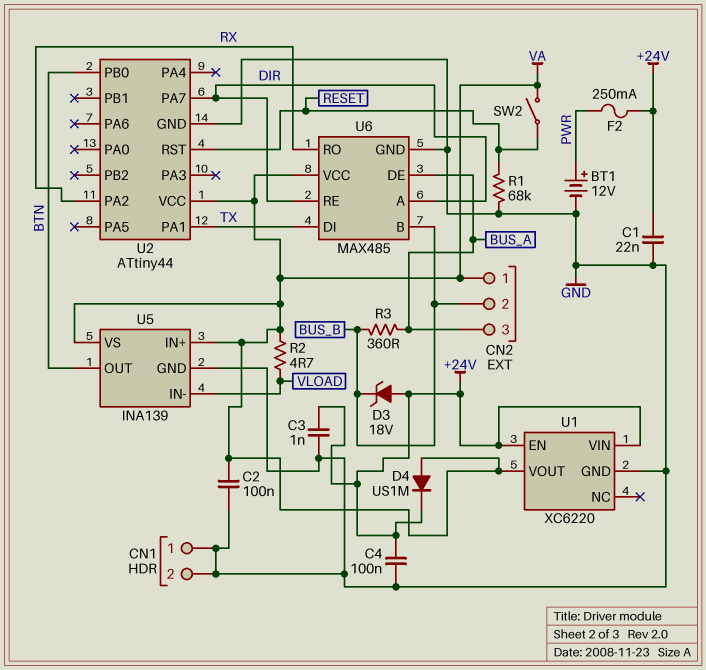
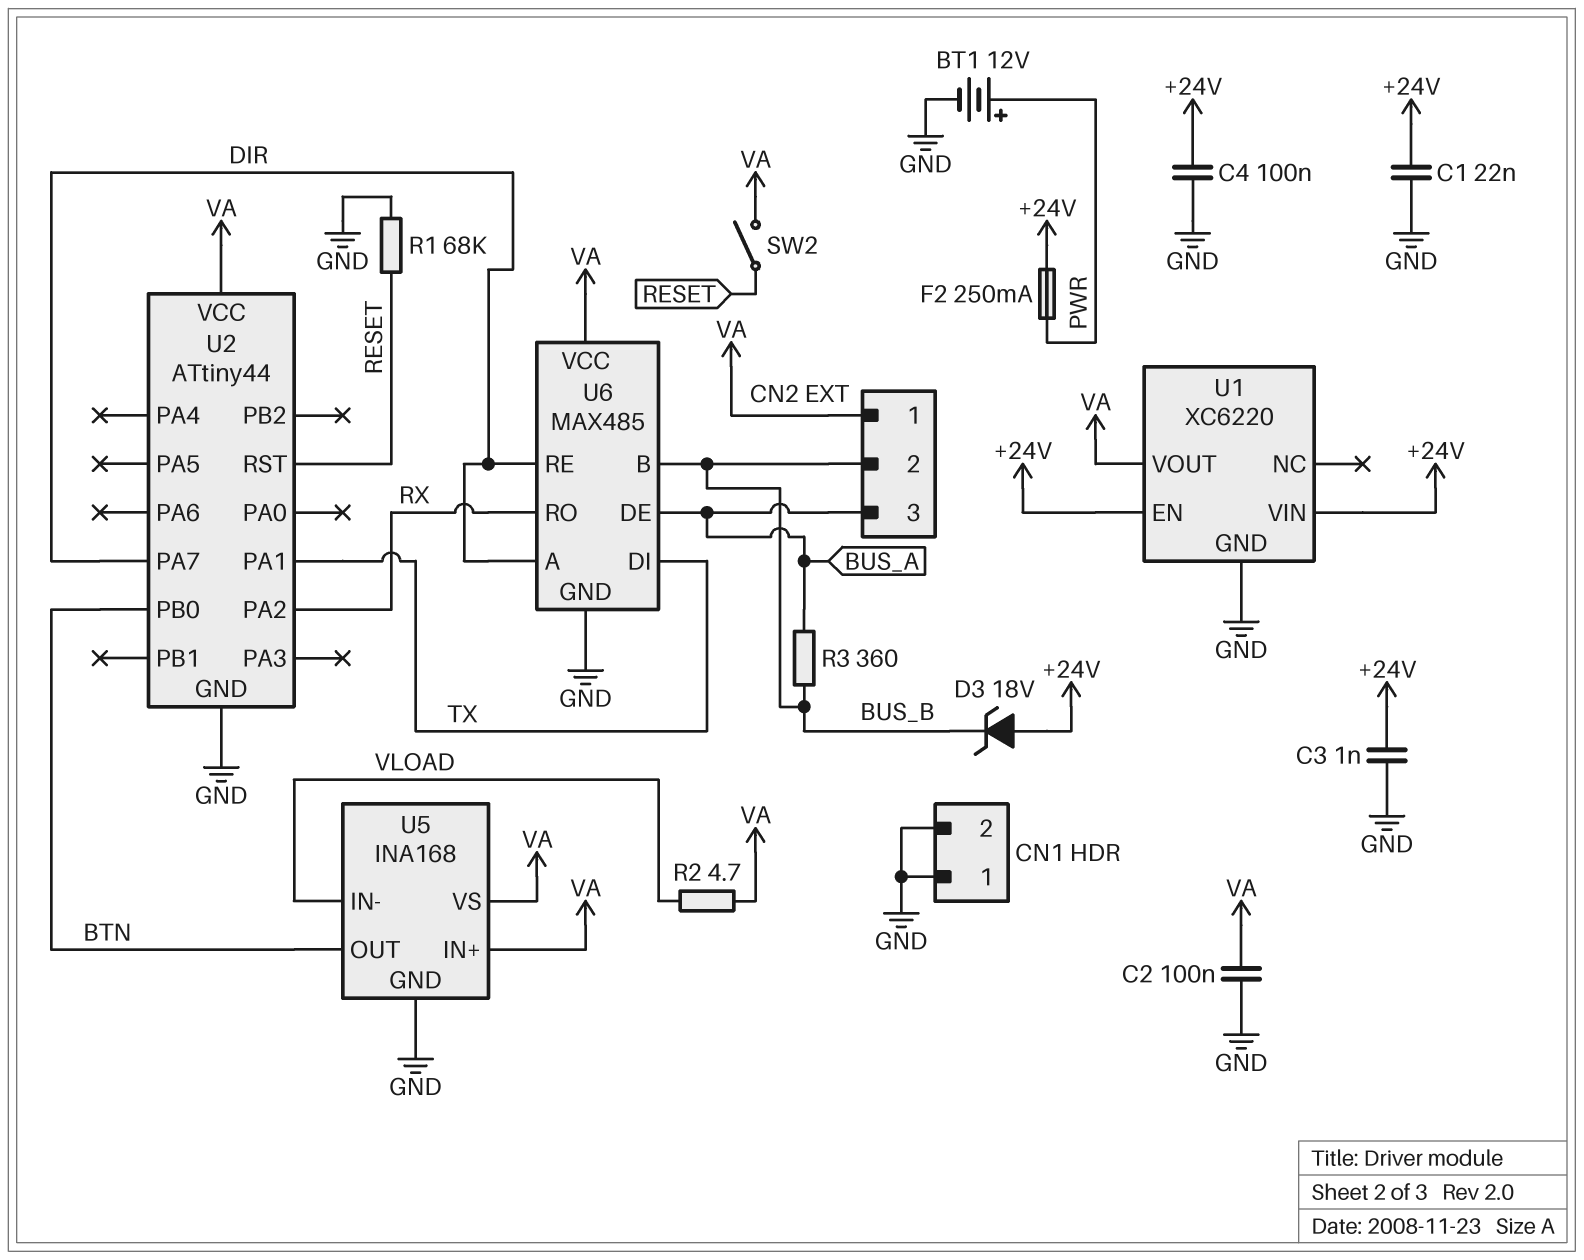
D4: diode US1M (A VA, K +24V) -> none
U5: INA139 -> INA168

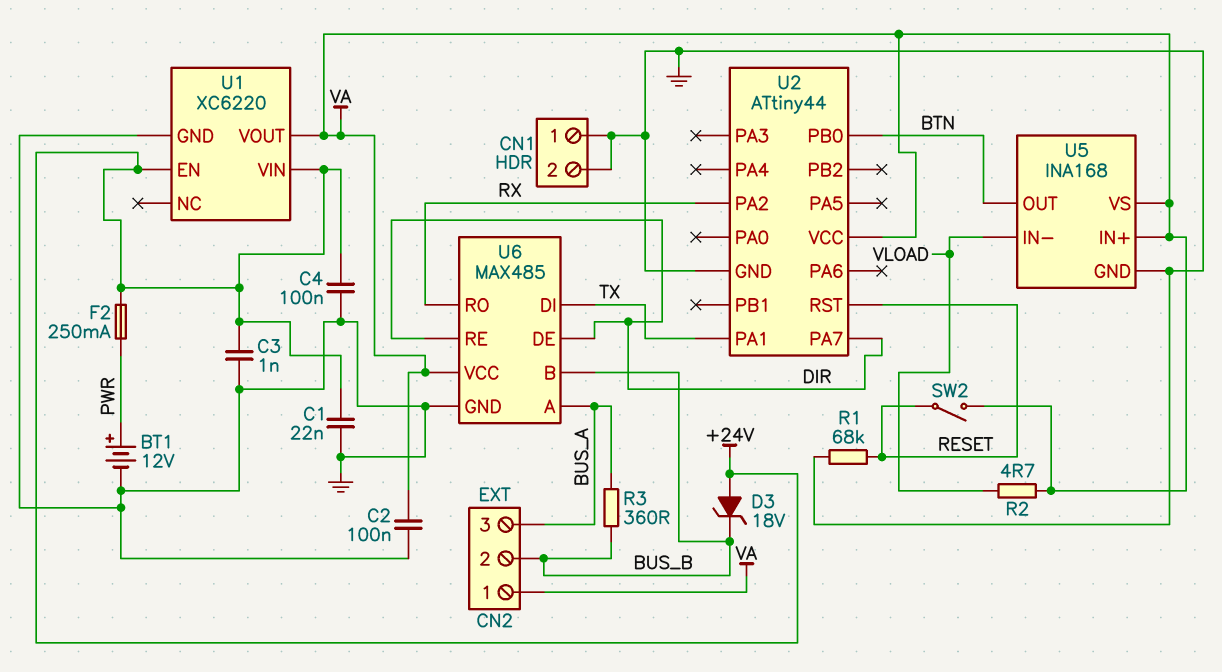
U6 pin A: DIR -> BUS_A
U6 pin DE: BUS_A -> DIR

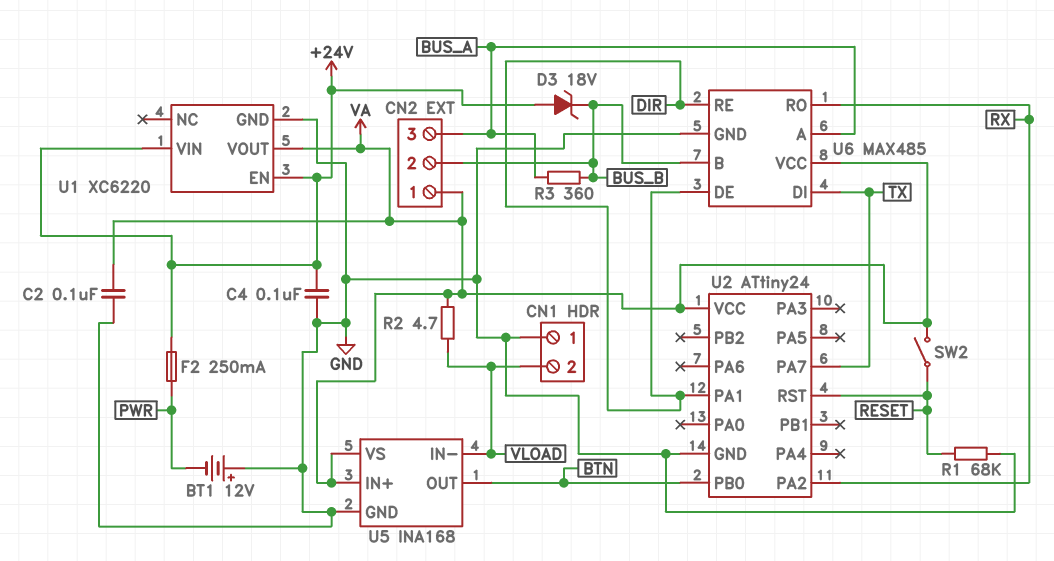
BT1: 12V (plus PWR, minus GND) -> 12V (plus GND, minus PWR)
C1: 22nF (+24V, GND) -> none
C3: 1nF (+24V, GND) -> none
CN1 pin 2: GND -> VLOAD
U2: ATtiny44 -> ATtiny24
U2 pin PA1: TX -> DIR
U2 pin PA7: DIR -> TX

